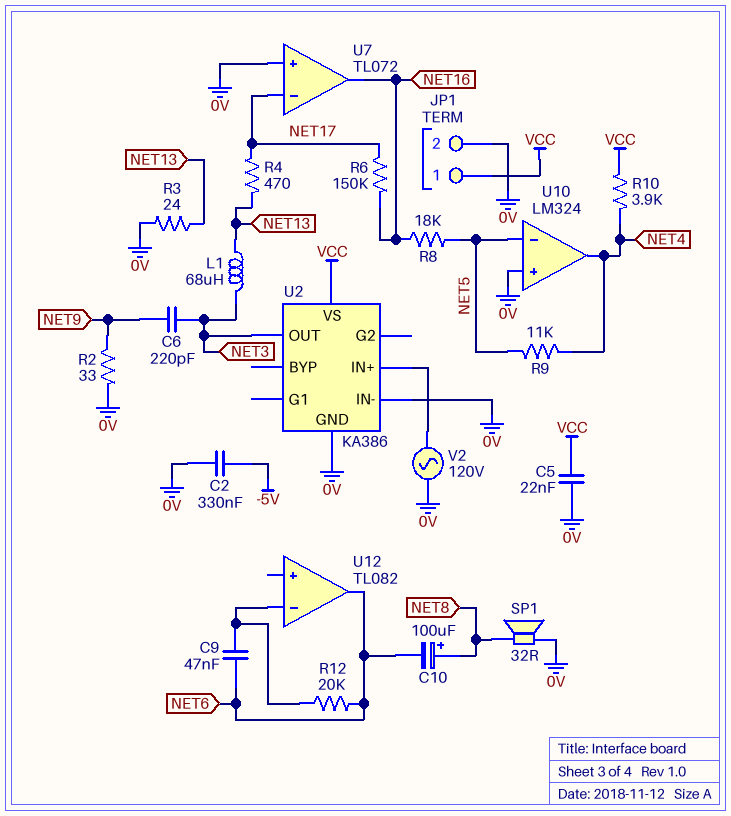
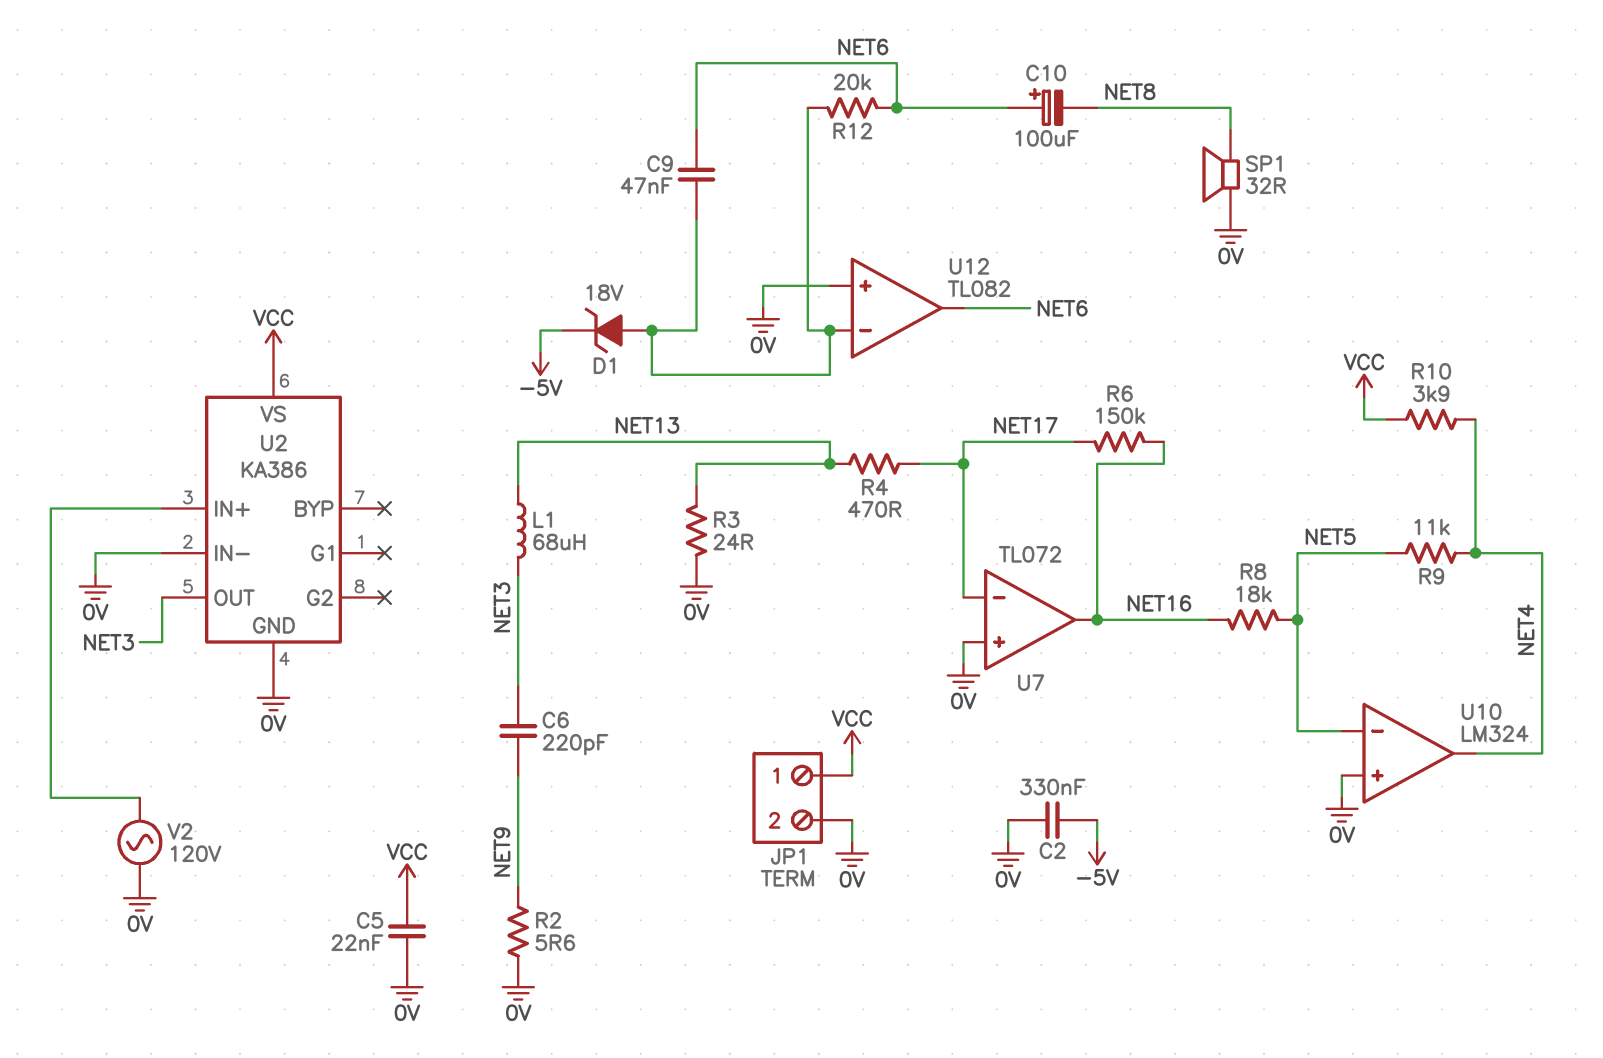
C10: 100uF (plus NET8, minus NET6) -> 100uF (plus NET6, minus NET8)
D1: none -> zener 18V (A U12/in-, K -5V)
R2: 33 (0V, NET9) -> 5.6 (0V, NET9)
U12 pin in+: none -> 0V

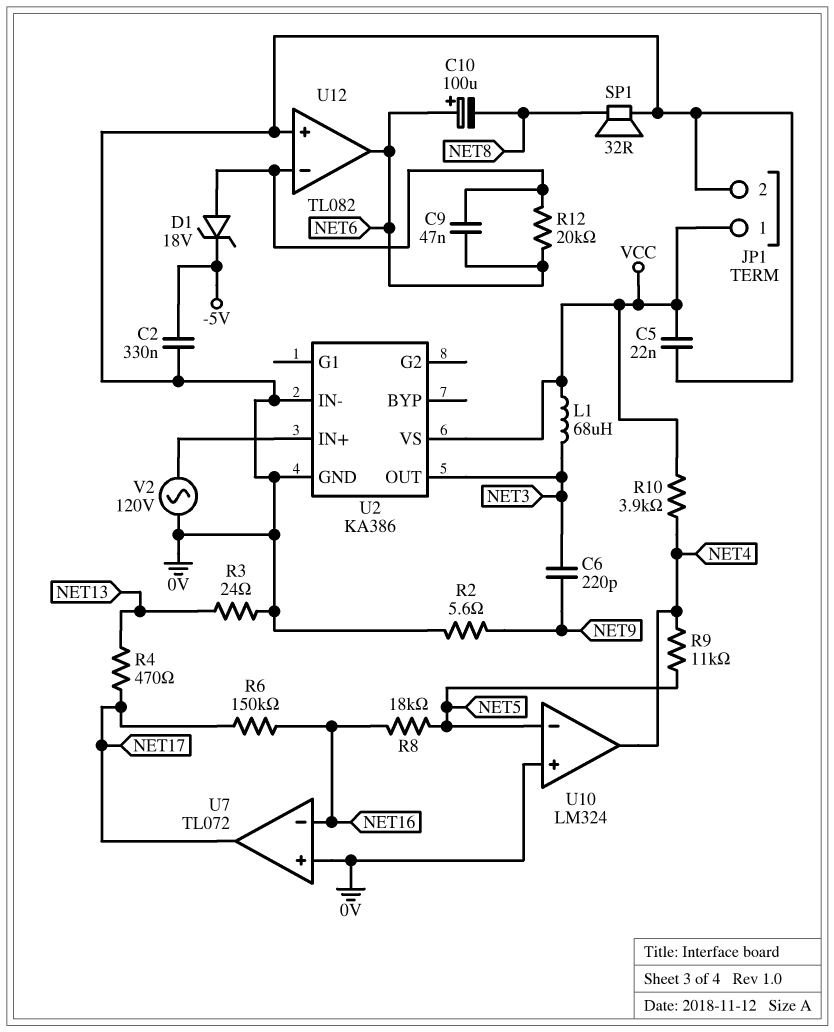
L1: 68uH (NET3, NET13) -> 68uH (NET3, VCC)
U7 pin in-: NET17 -> NET16
U7 pin out: NET16 -> NET17

